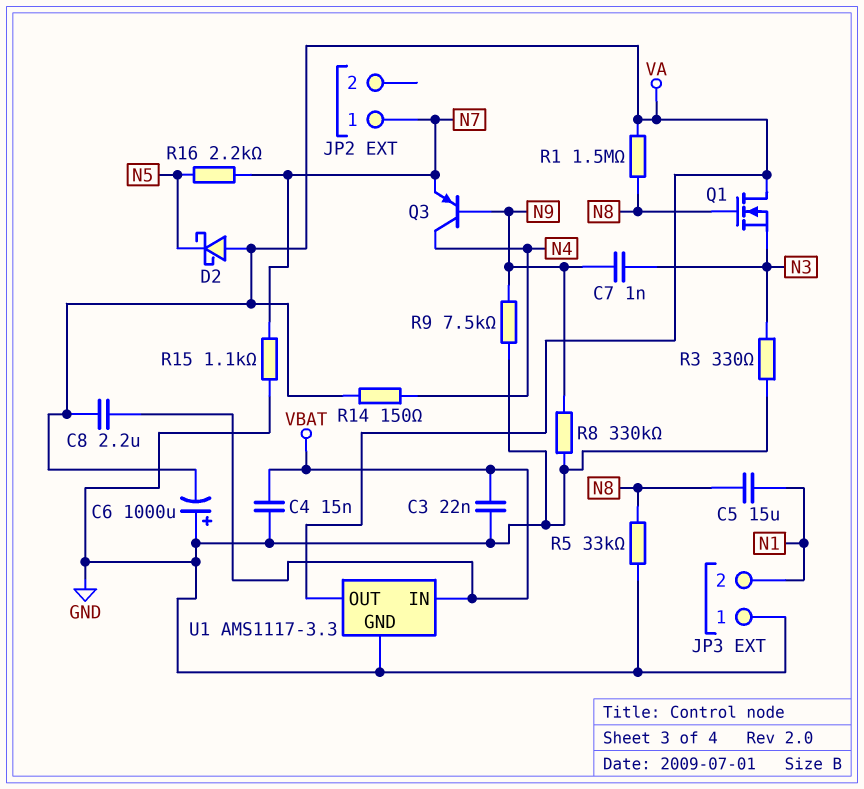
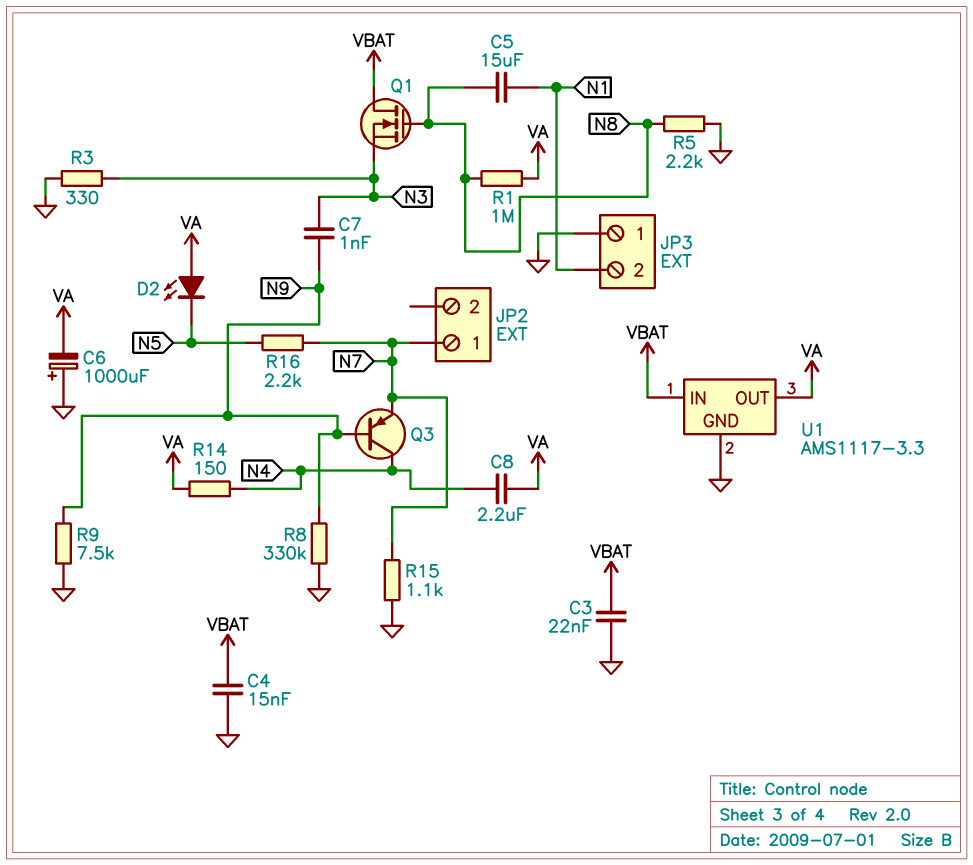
C8: 2.2uF (VA, VBAT) -> 2.2uF (N4, VA)
D2: schottky (A VA, K N5) -> LED (A VA, K N5)
Q1: NMOS (G N8, D VA, S N3) -> NMOS (G N8, D VBAT, S N3)
R1: 1.5M (N8, VA) -> 1M (N8, VA)
R5: 33k (GND, N8) -> 2.2k (GND, N8)

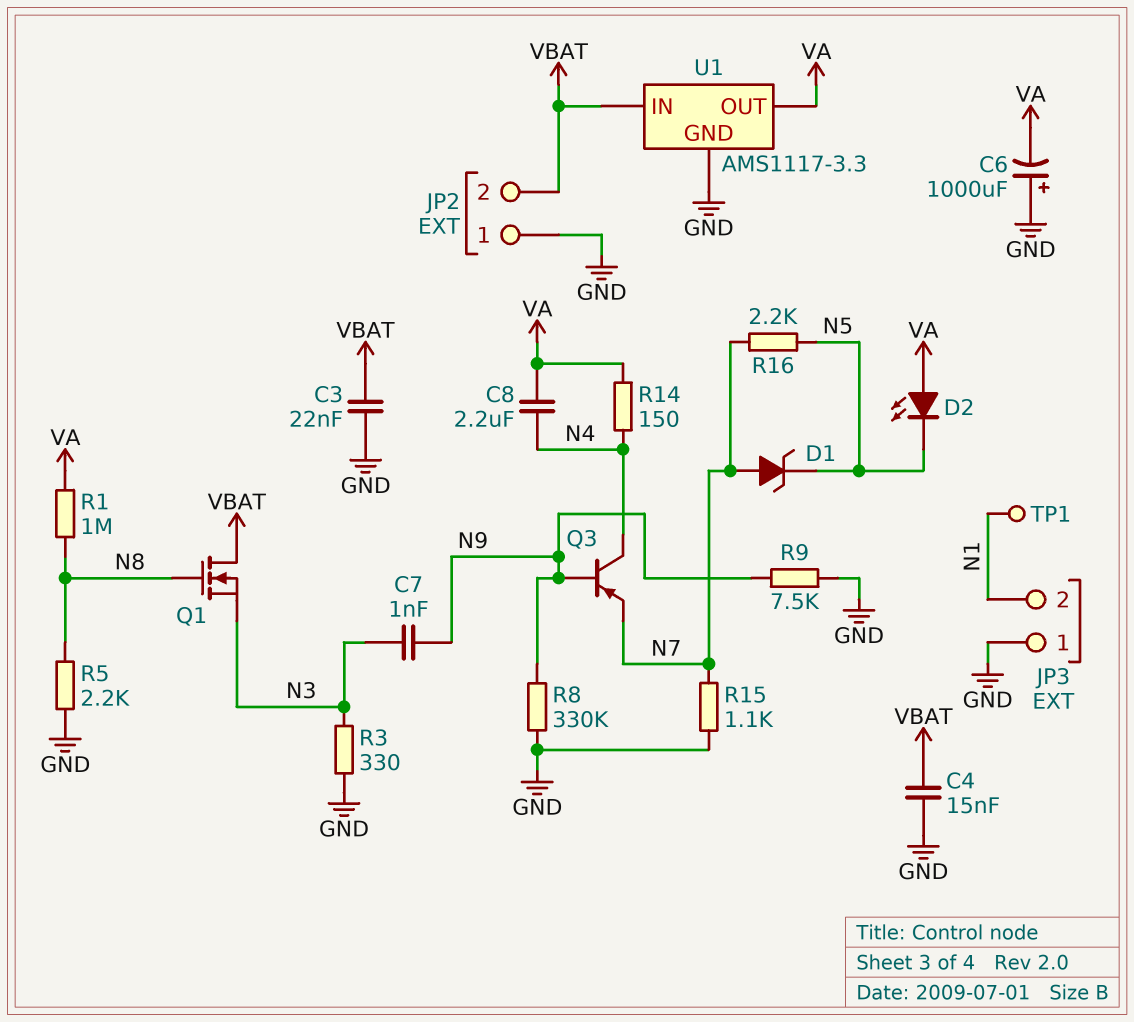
C5: 15uF (N1, N8) -> none
D1: none -> zener (A N7, K N5)
JP2 pin 1: N7 -> GND
JP2 pin 2: none -> VBAT
TP1: none -> test point (N1)

